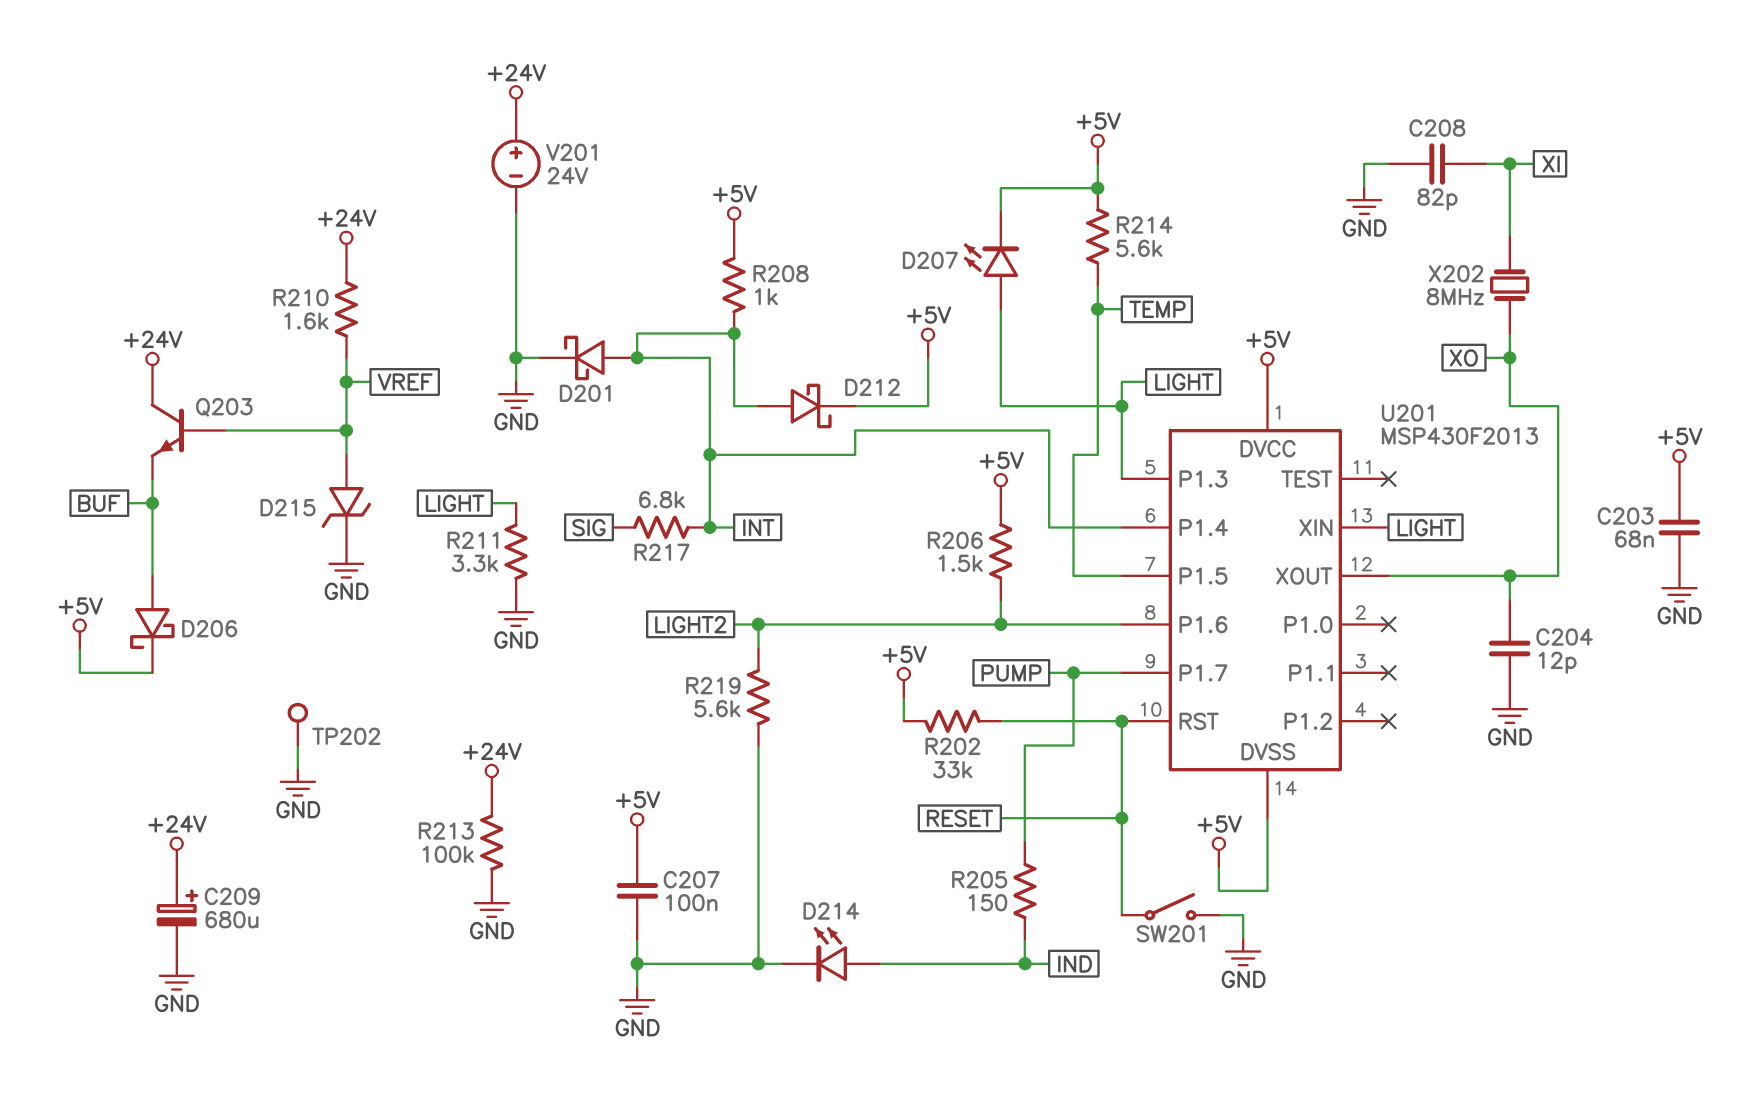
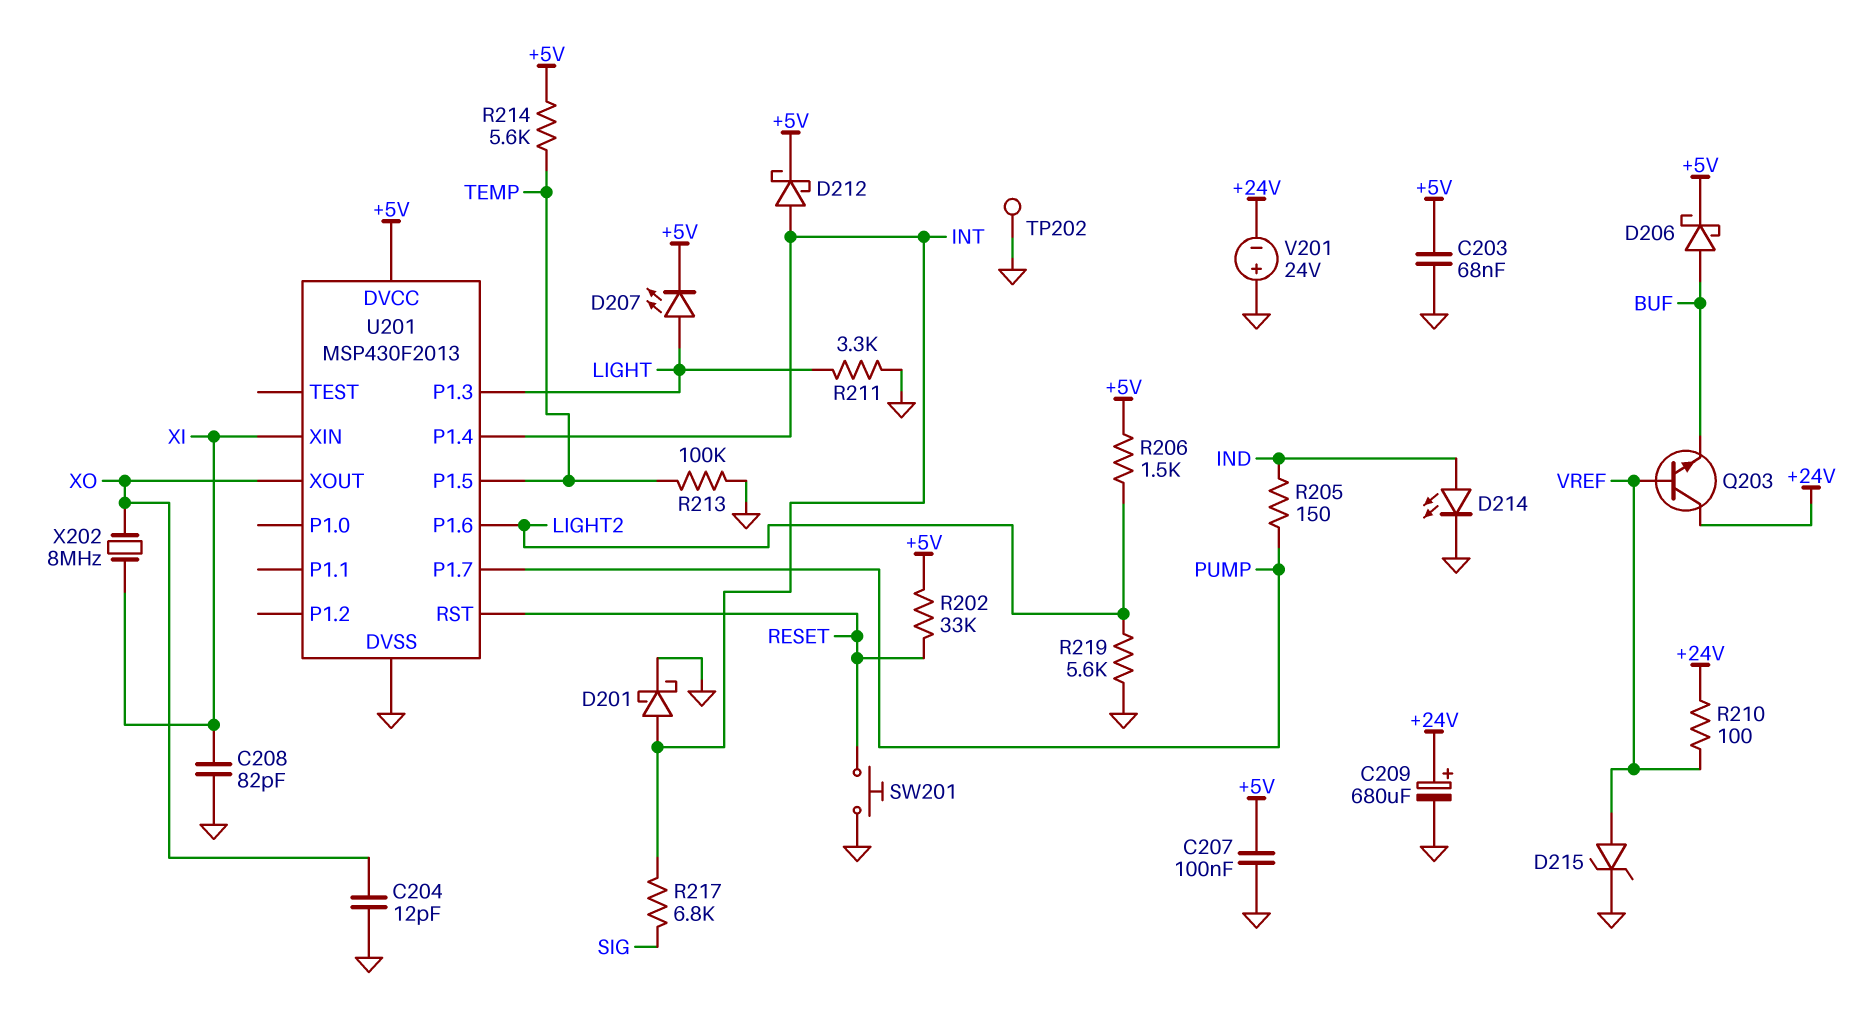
R208: 1k (+5V, INT) -> none
R210: 1.6k (+24V, VREF) -> 100 (+24V, VREF)
R213: 100k (+24V, GND) -> 100k (GND, TEMP)
SW201: switch (GND, RESET) -> button (GND, RESET)
U201 pin DVSS: +5V -> GND
U201 pin XIN: LIGHT -> XI
V201: 24V (plus +24V, minus GND) -> 24V (plus GND, minus +24V)

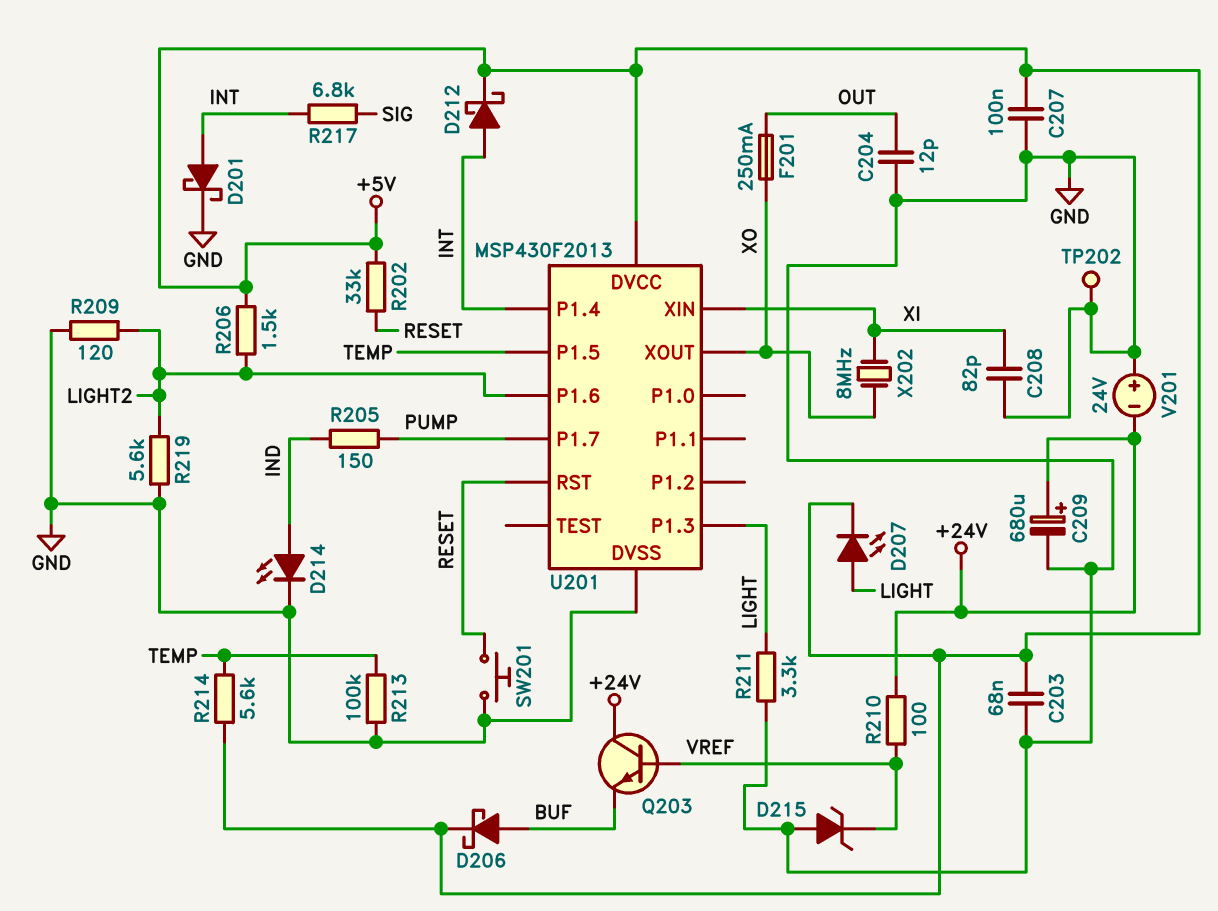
C204: 12pF (GND, XO) -> 12pF (GND, OUT)
D215: zener (A VREF, K GND) -> zener (A GND, K VREF)
F201: none -> 250mA (OUT, XO)
R209: none -> 120 (GND, LIGHT2)

